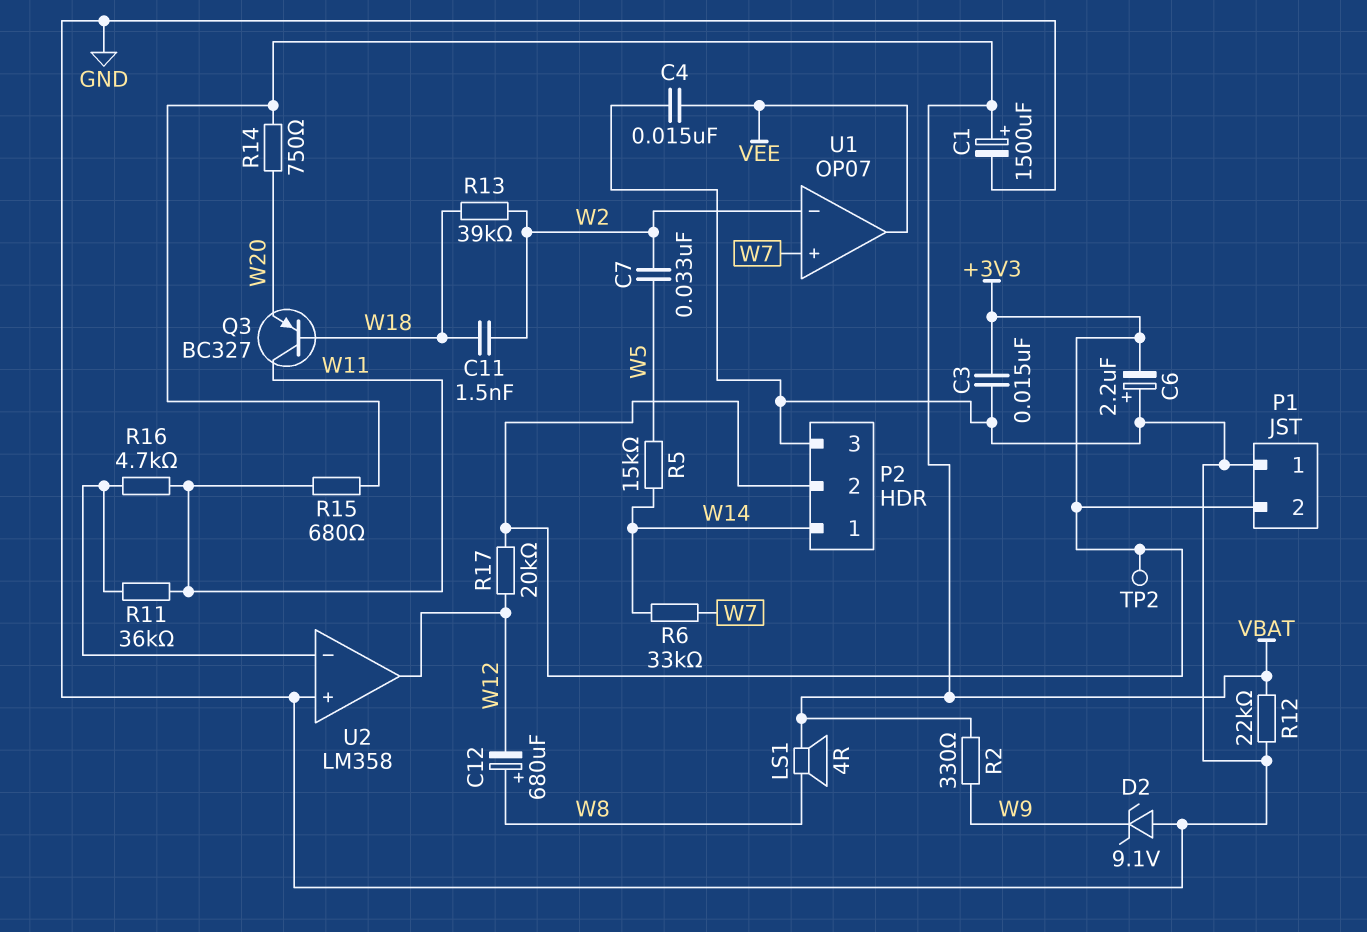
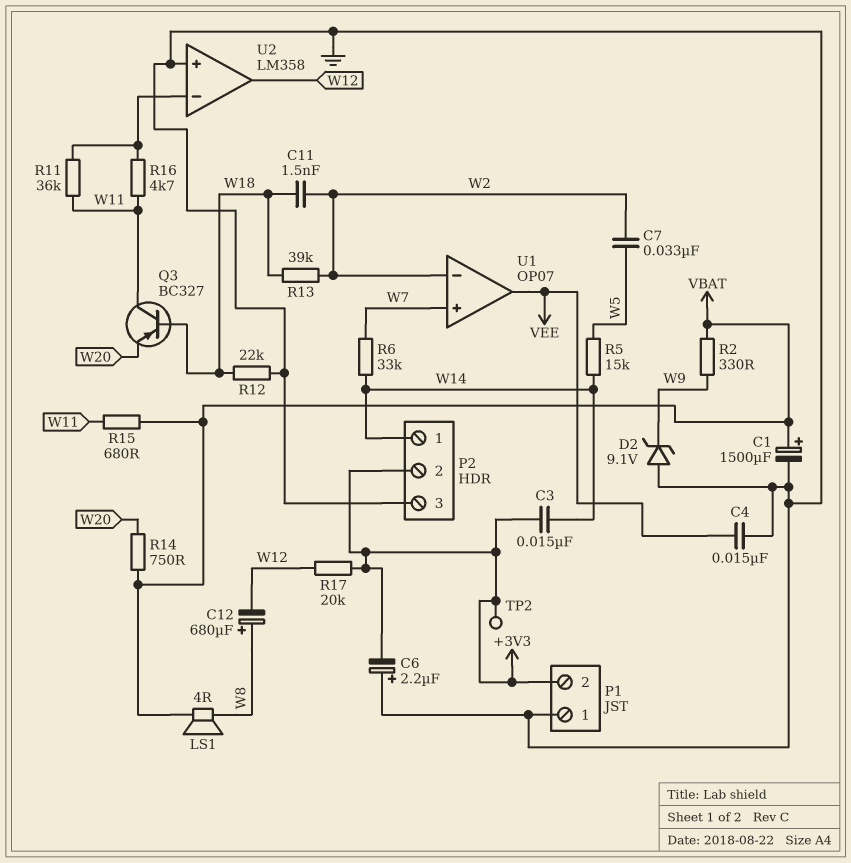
C3: 15nF (+3V3, GND) -> 15nF (+3V3, W14)
R12: 22k (GND, VBAT) -> 22k (GND, W18)

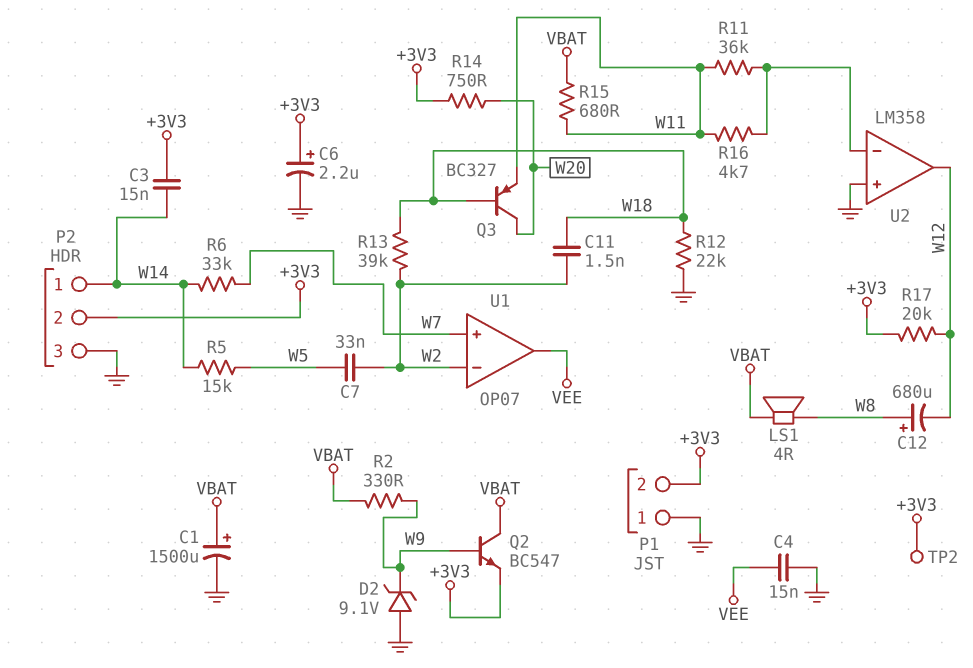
C6: 2.2uF (plus GND, minus +3V3) -> 2.2uF (plus +3V3, minus GND)
Q2: none -> NPN BC547 (B W9, C VBAT, E +3V3)
Q3: PNP BC327 (B W18, C W11, E W20) -> PNP BC327 (B W18, C W20, E W11)
R14: 750 (VBAT, W20) -> 750 (+3V3, W20)

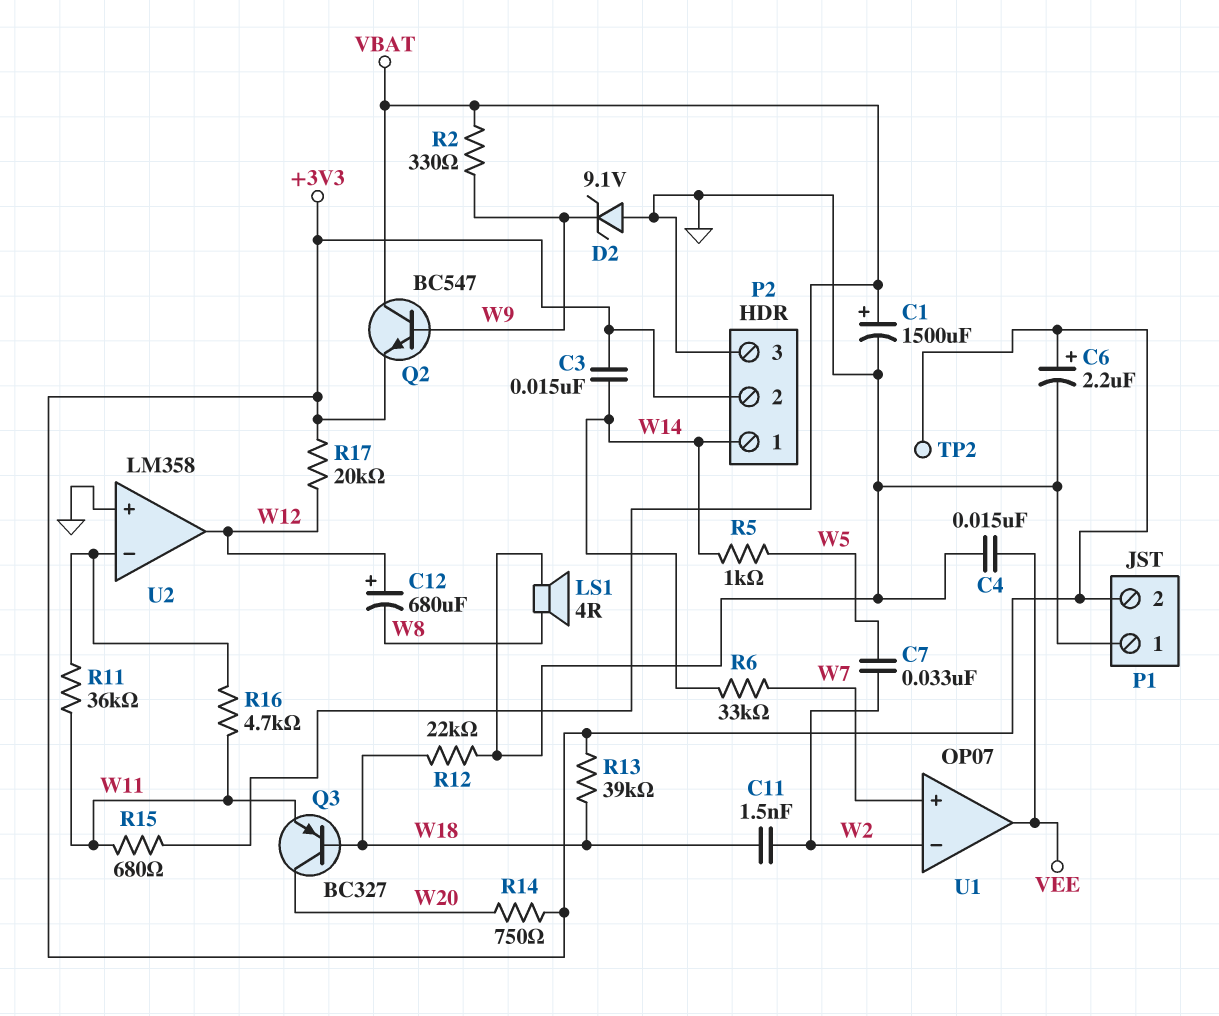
C12: 680uF (plus W8, minus W12) -> 680uF (plus W12, minus W8)
LS1: speaker 4R (VBAT, W8) -> speaker 4R (GND, W8)
R5: 15k (W5, W14) -> 1k (W5, W14)
R13: 39k (W2, W18) -> 39k (+3V3, W18)

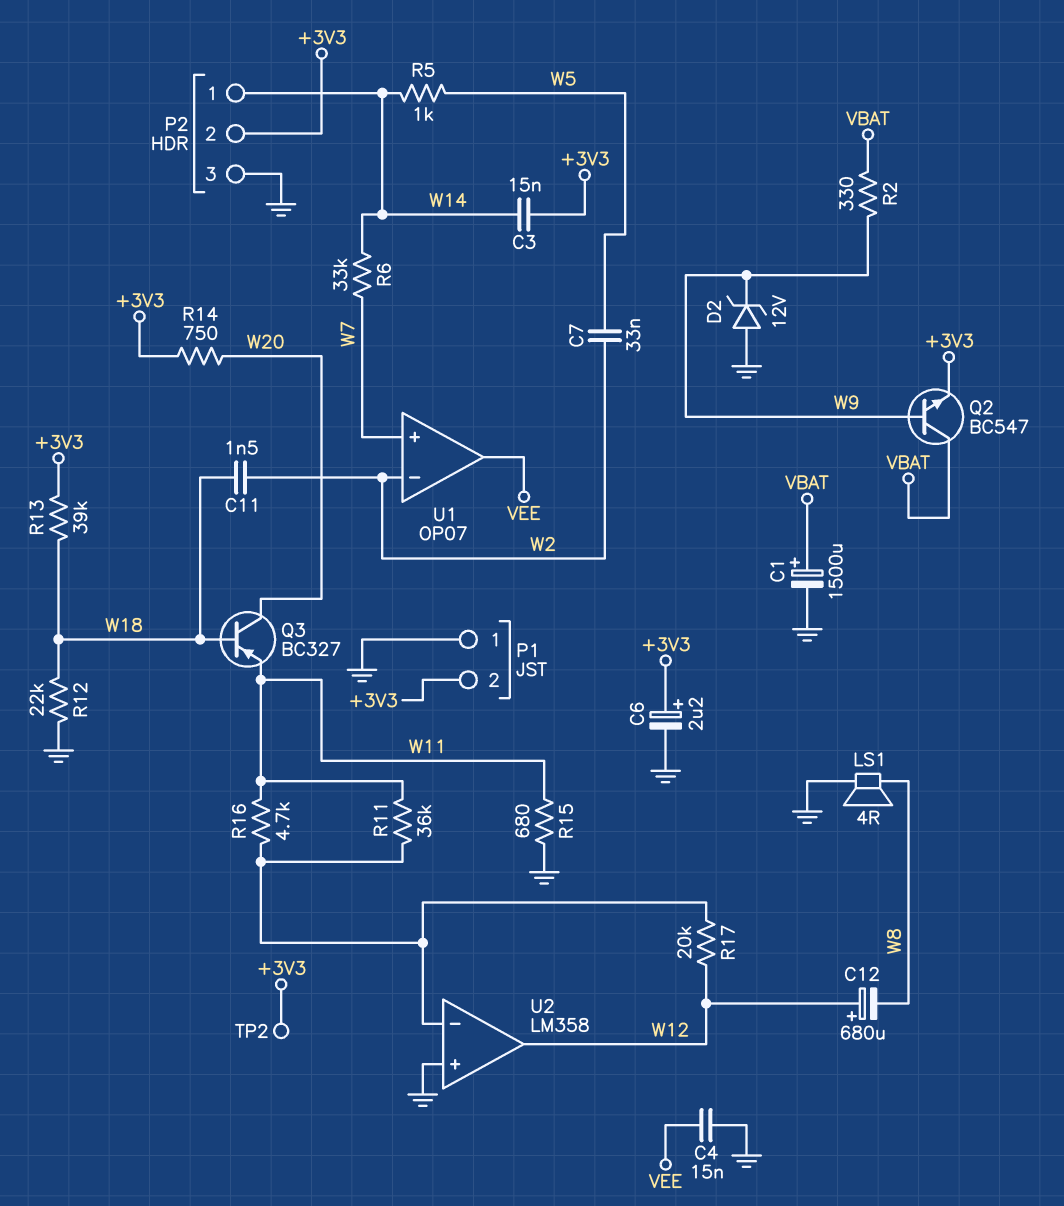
D2: zener 9.1V (A GND, K W9) -> zener 12V (A GND, K W9)
R15: 680 (VBAT, W11) -> 680 (GND, W11)
R17: 20k (+3V3, W12) -> 20k (U2/in-, W12)

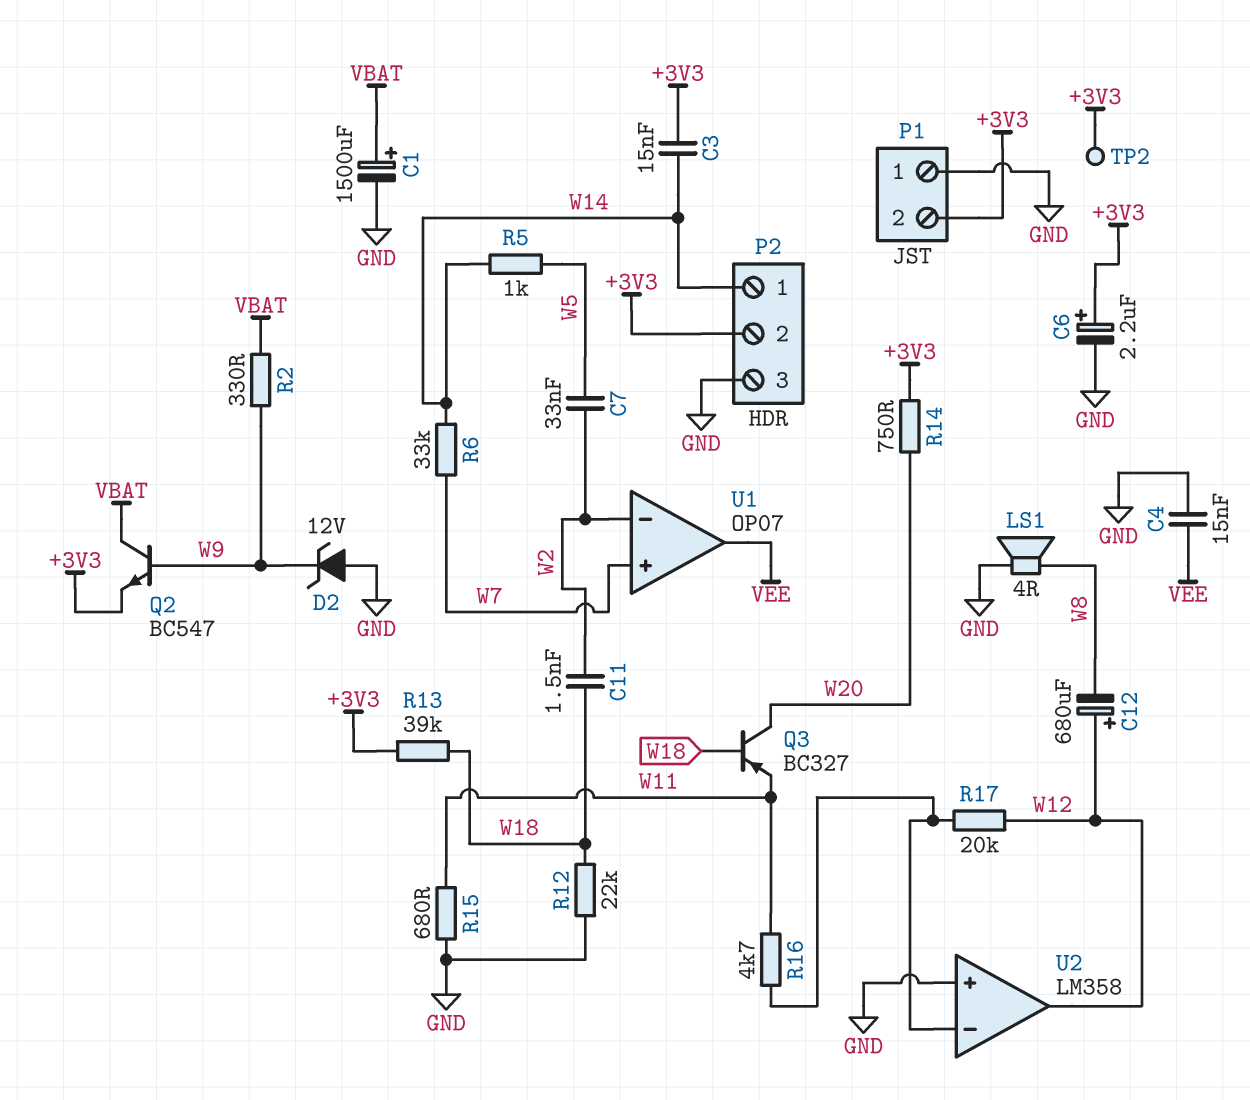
R11: 36k (U2/in-, W11) -> none

